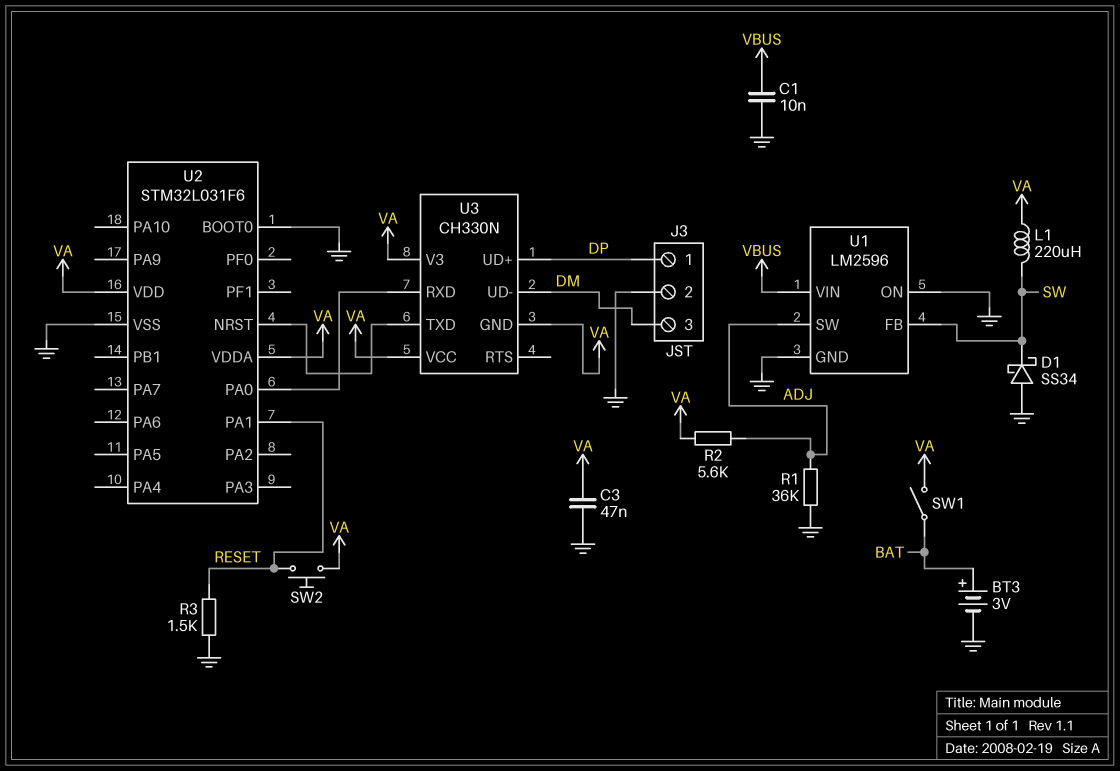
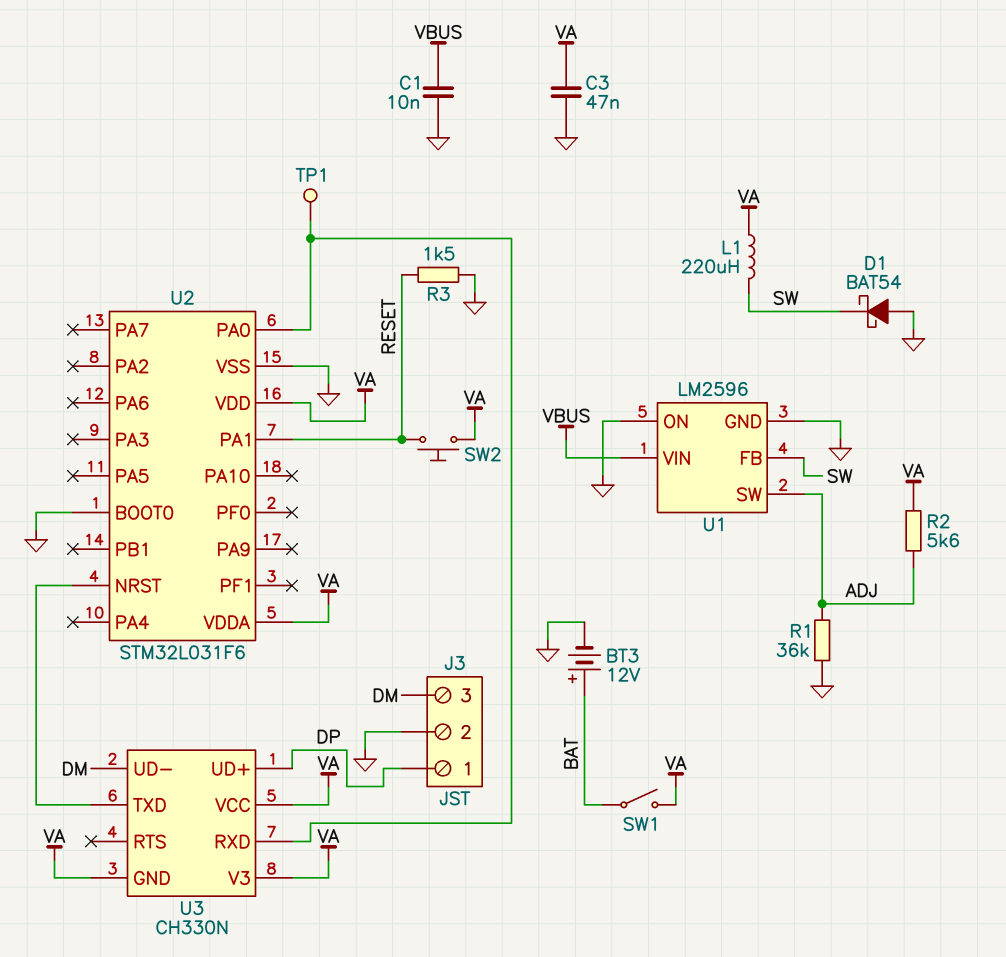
BT3: 3V (plus BAT, minus GND) -> 12V (plus BAT, minus GND)
D1: schottky SS34 (A GND, K SW) -> schottky BAT54 (A GND, K SW)
TP1: none -> test point (U2/PA0)

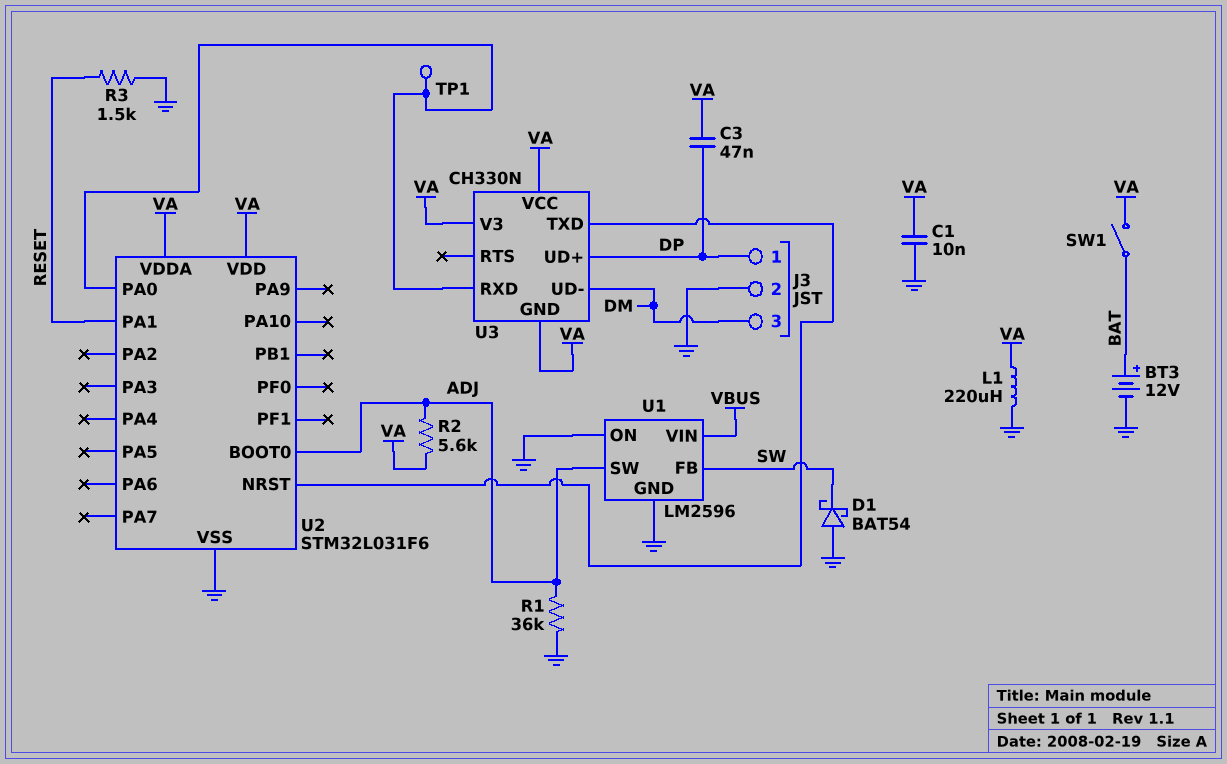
C1: 10nF (GND, VBUS) -> 10nF (GND, VA)
C3: 47nF (GND, VA) -> 47nF (DP, VA)
L1: 220uH (SW, VA) -> 220uH (GND, VA)
SW2: button (RESET, VA) -> none
U2 pin BOOT0: GND -> ADJ

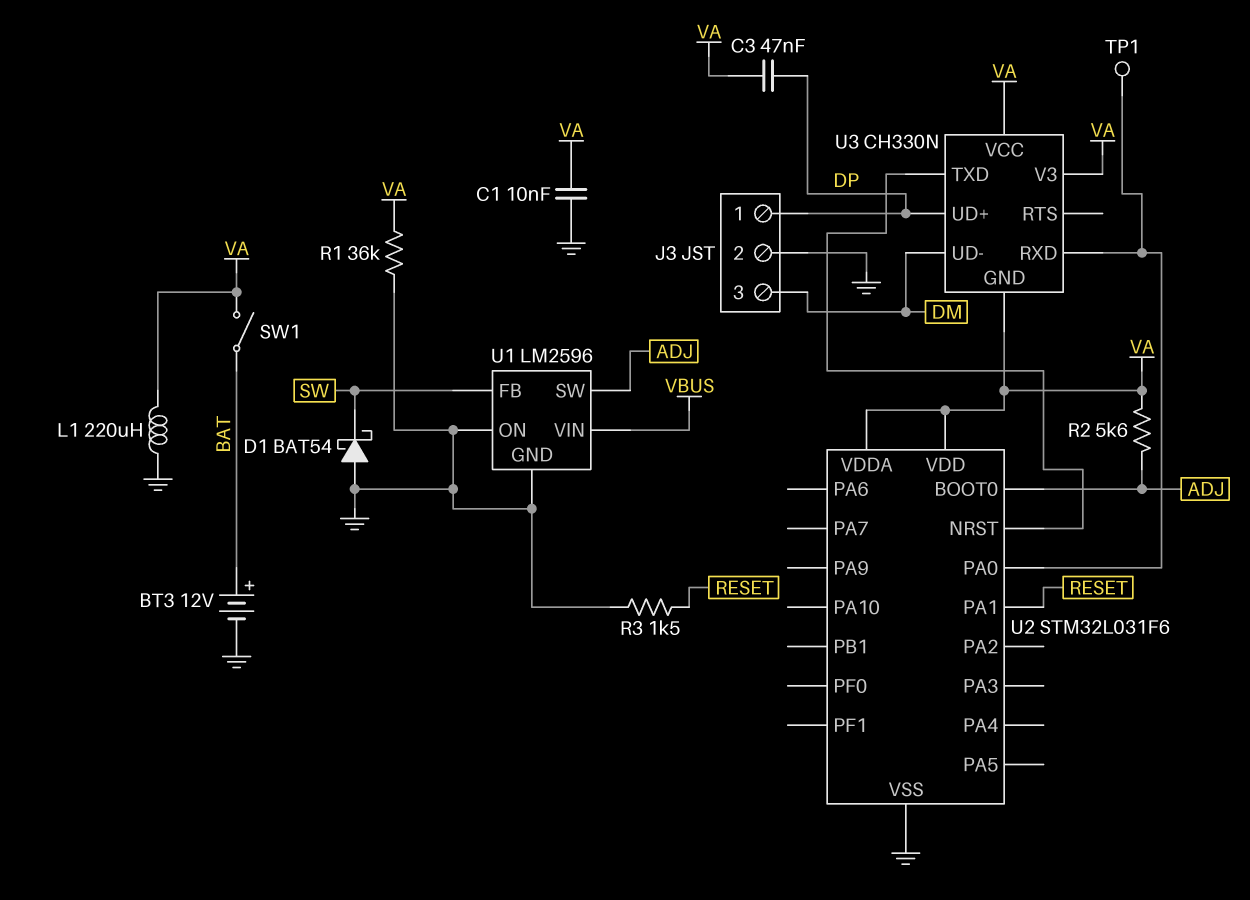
R1: 36k (ADJ, GND) -> 36k (GND, VA)

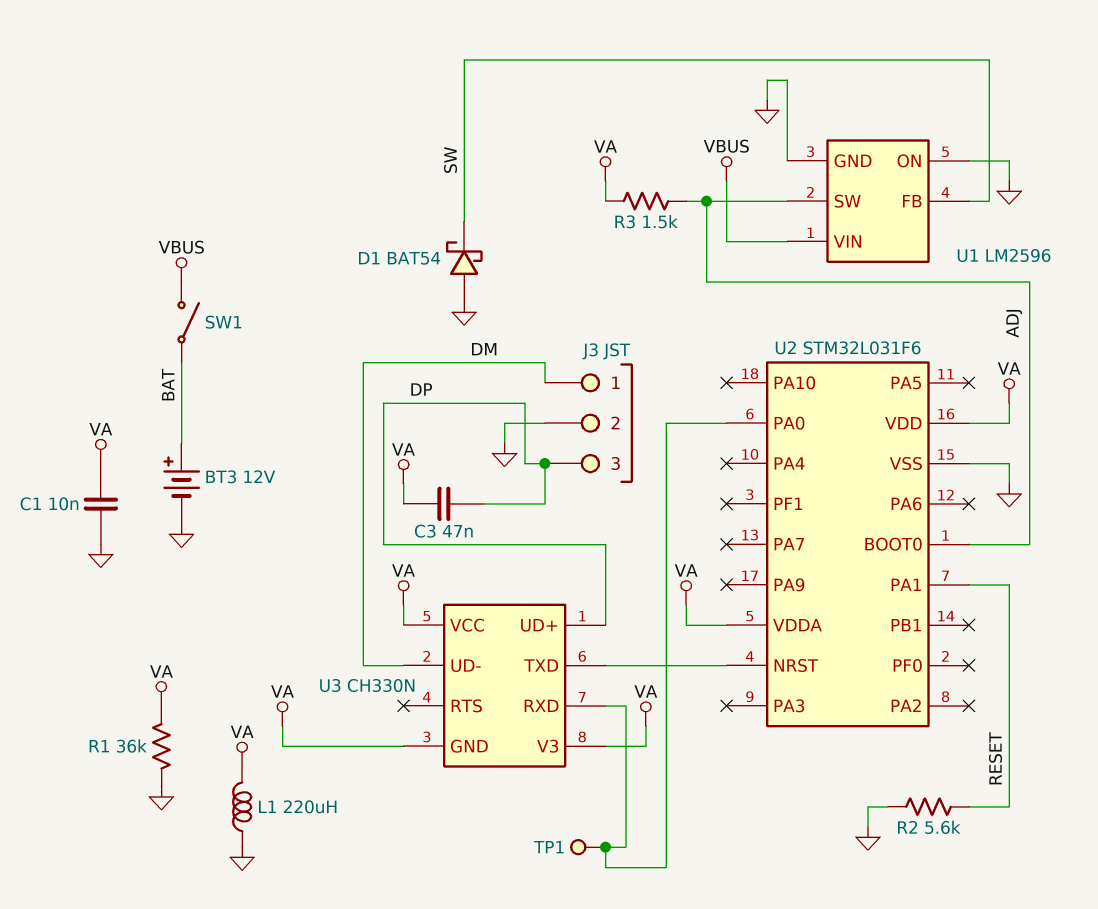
J3 pin 1: DP -> DM
J3 pin 3: DM -> DP
R2: 5.6k (ADJ, VA) -> 5.6k (GND, RESET)
R3: 1.5k (GND, RESET) -> 1.5k (ADJ, VA)
SW1: switch (BAT, VA) -> switch (BAT, VBUS)

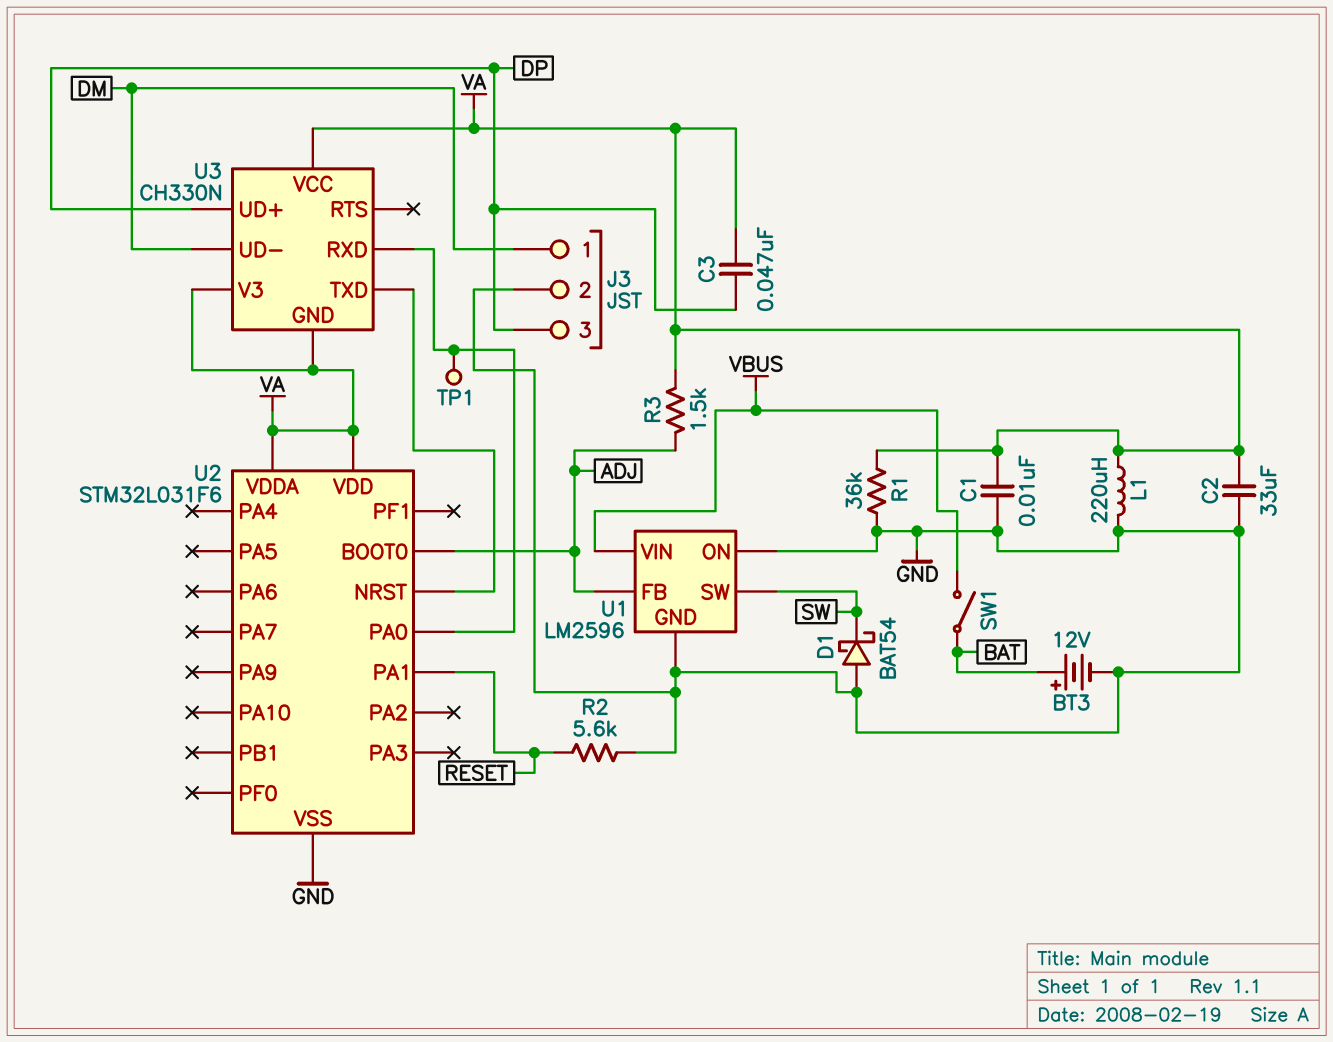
C2: none -> 33uF (GND, VA)
U1 pin FB: SW -> ADJ
U1 pin SW: ADJ -> SW

